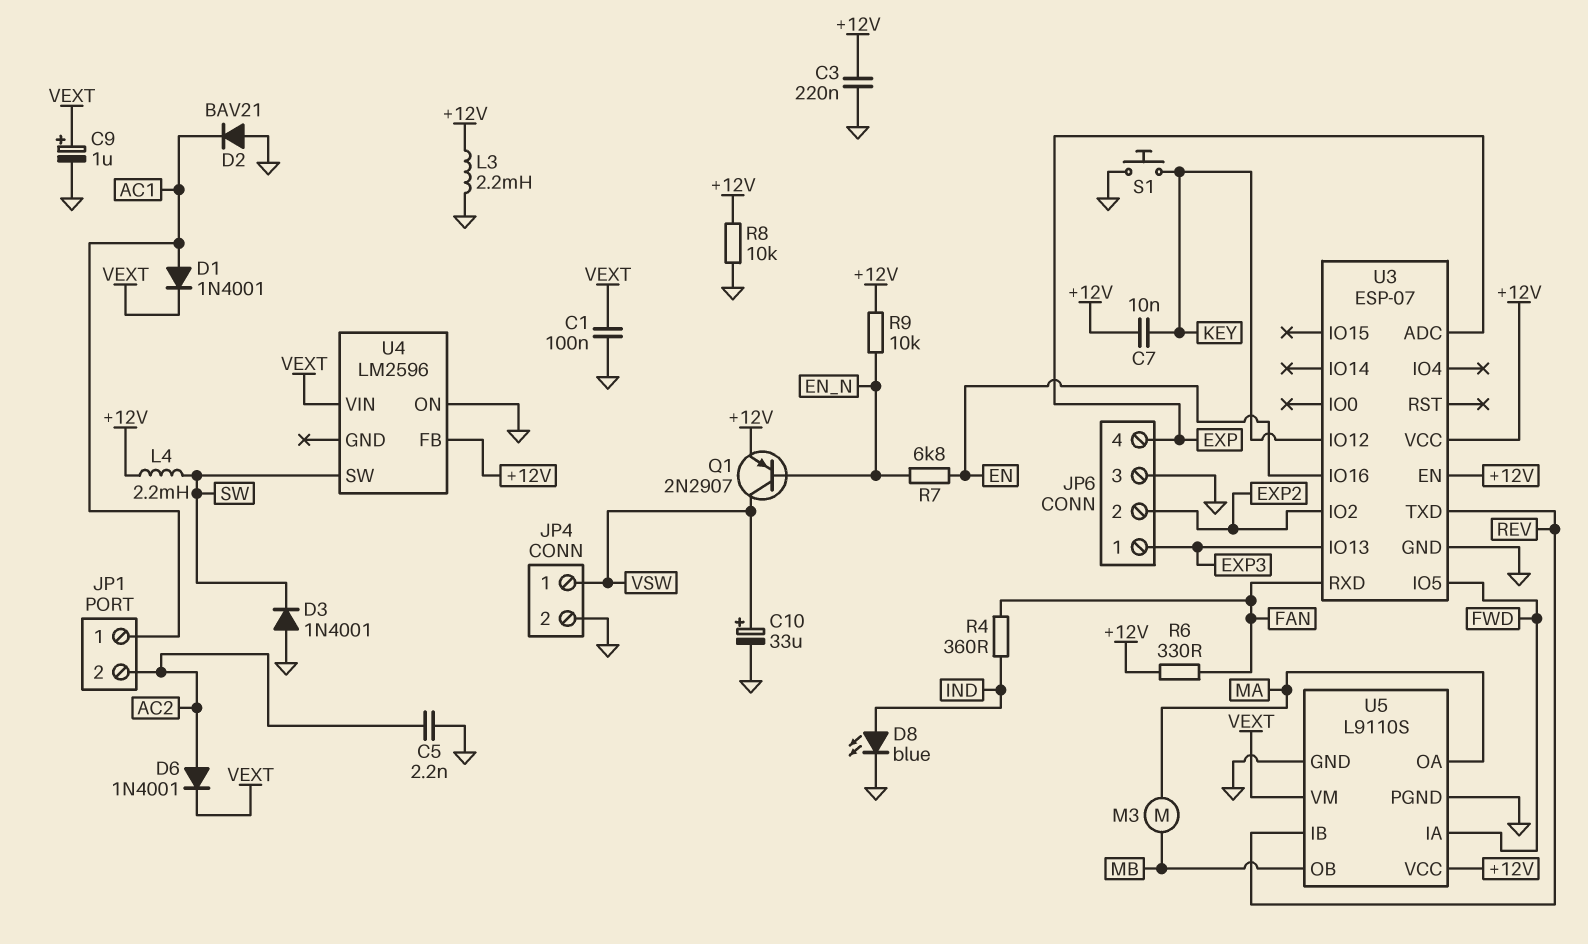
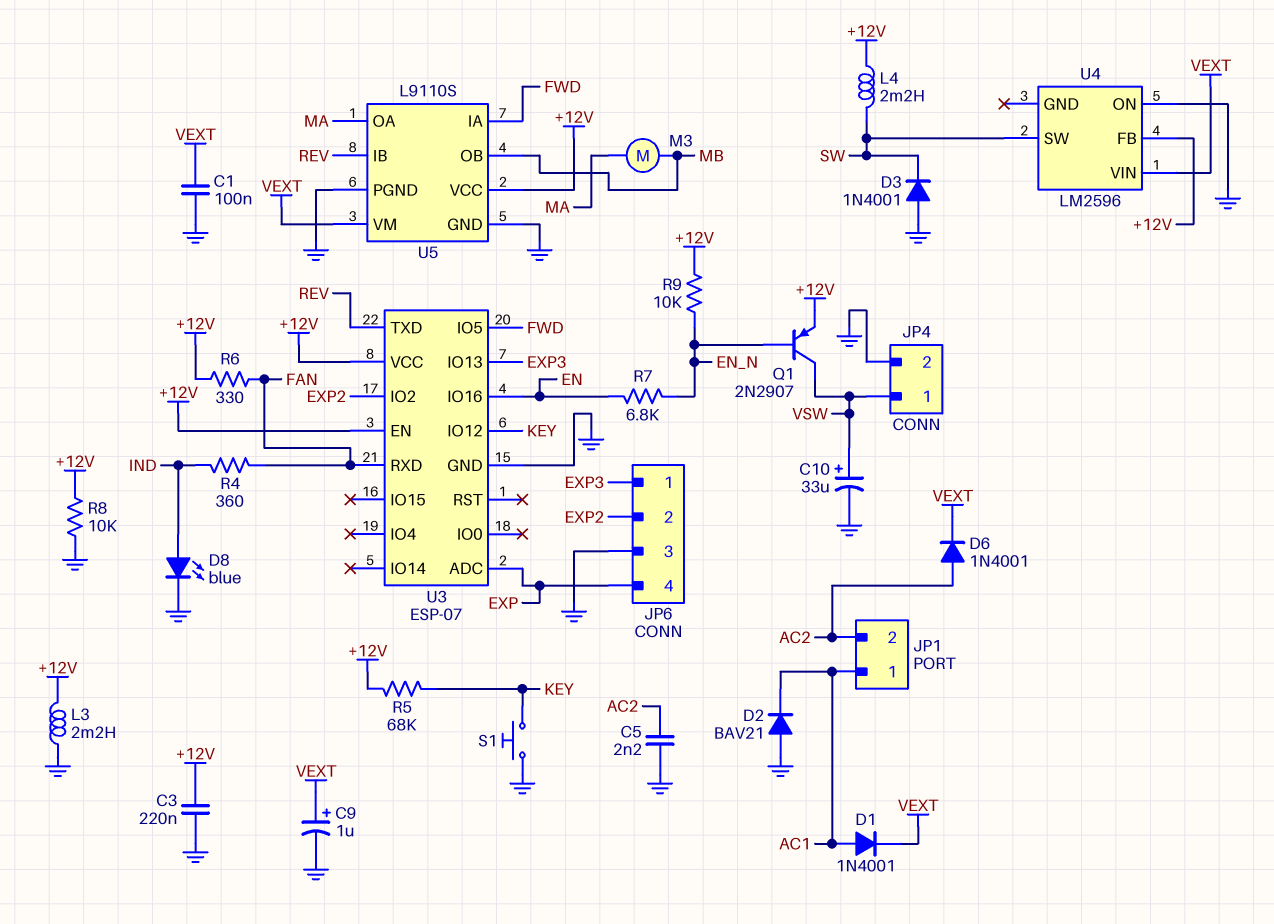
C7: 10nF (+12V, KEY) -> none
R5: none -> 68k (+12V, KEY)

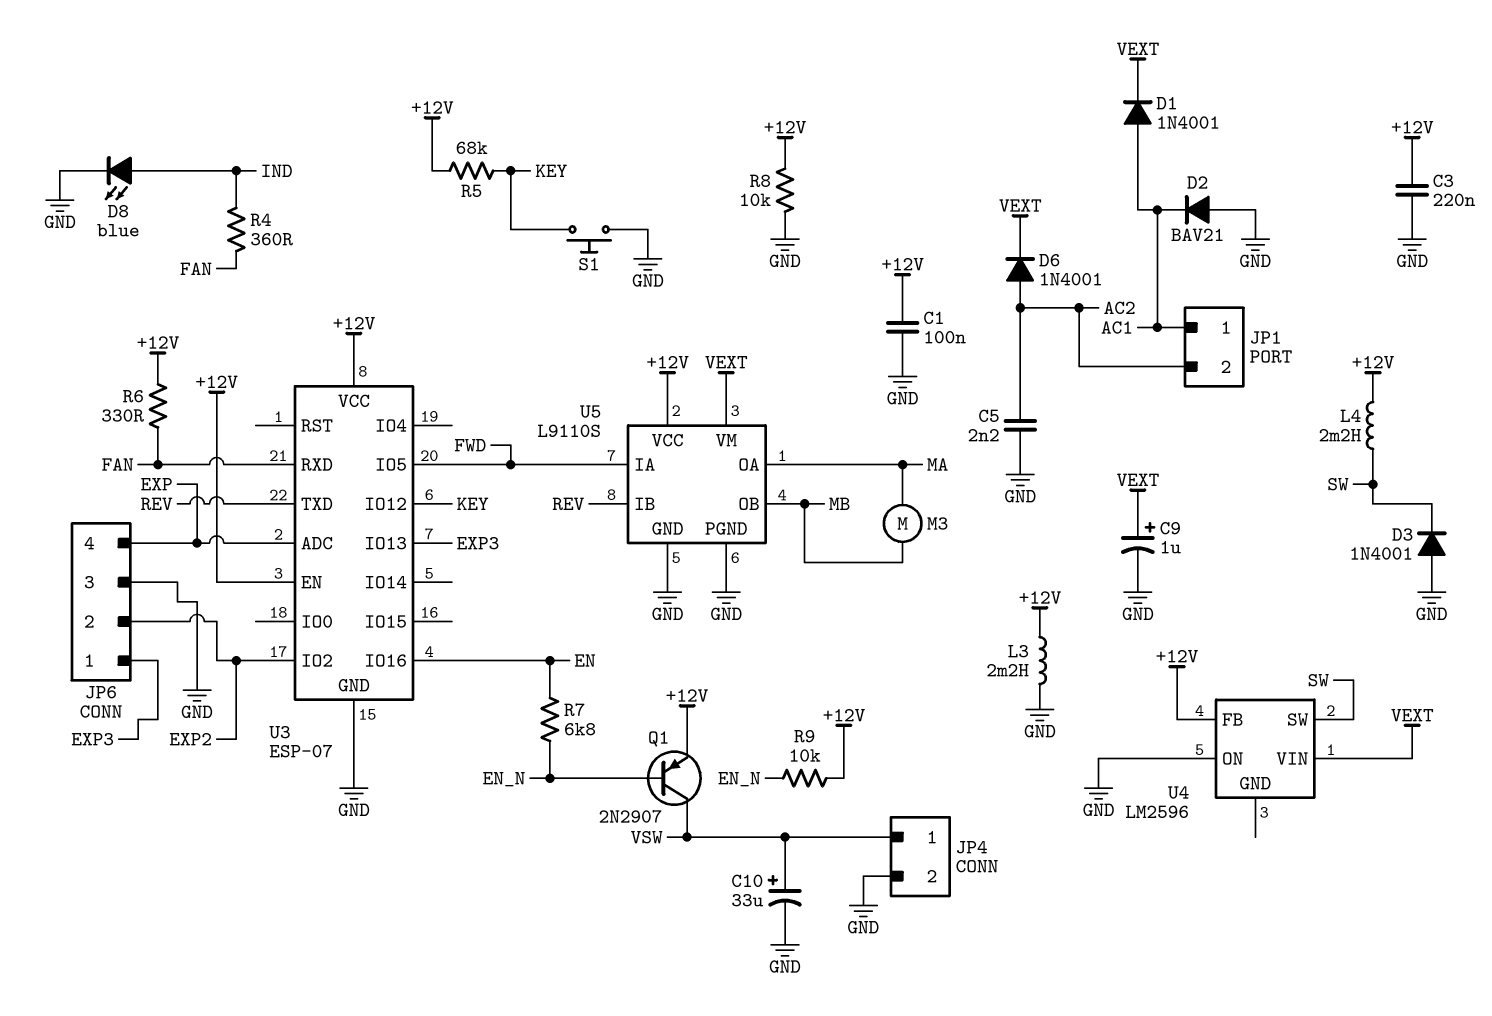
C1: 100nF (GND, VEXT) -> 100nF (+12V, GND)

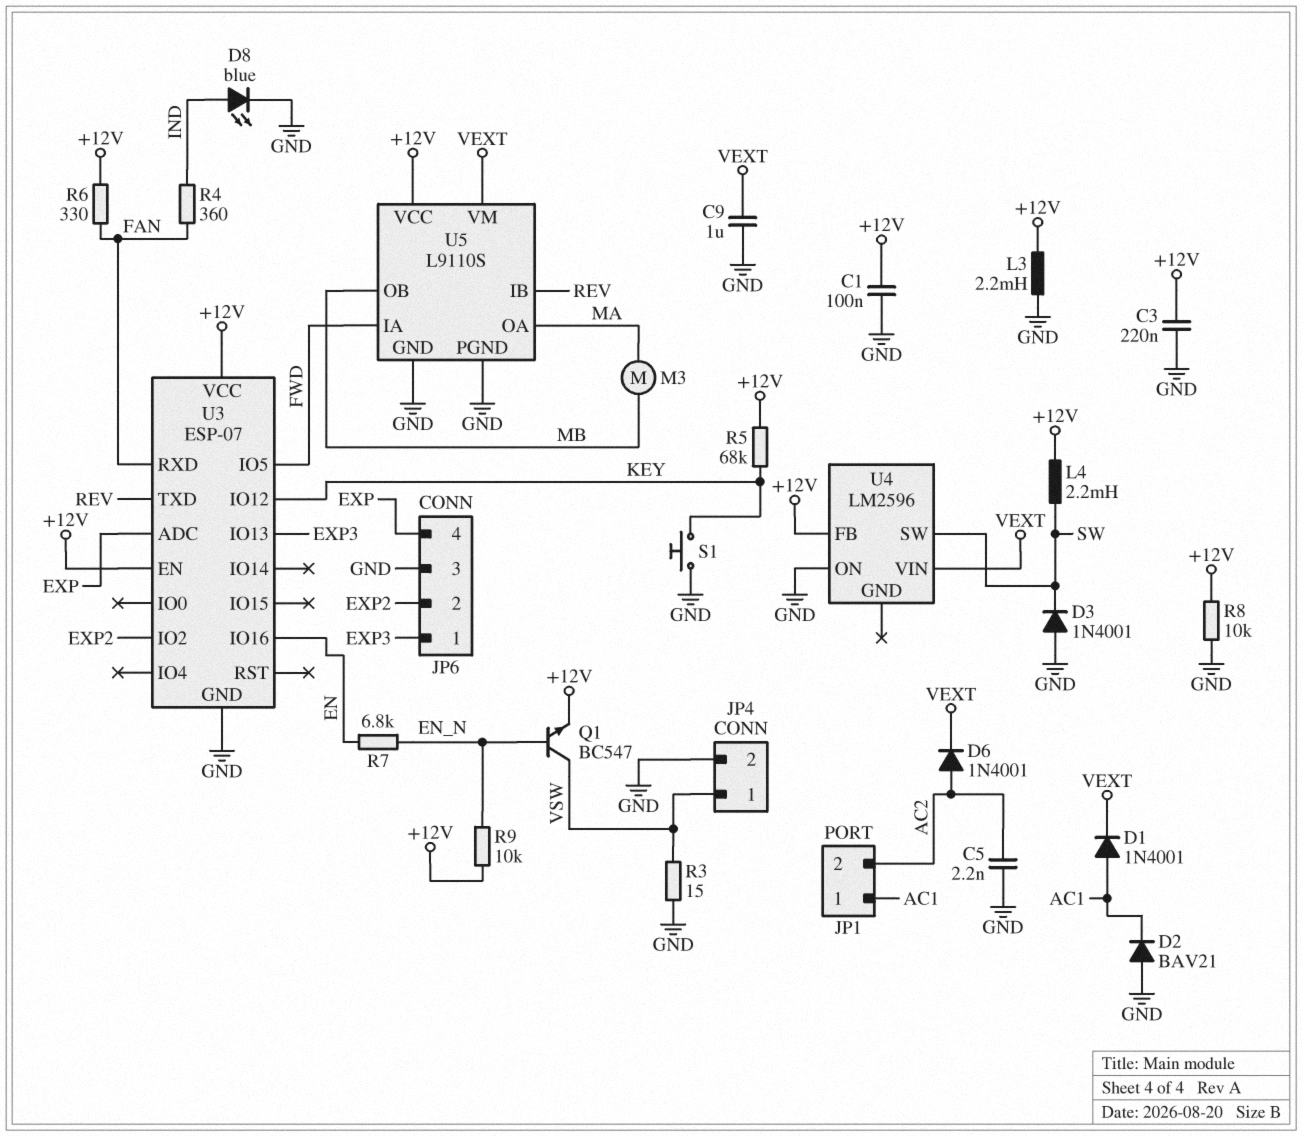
C9: 1uF (plus VEXT, minus GND) -> 1uF (GND, VEXT)
C10: 33uF (plus VSW, minus GND) -> none
Q1: PNP 2N2907 (B EN_N, C VSW, E +12V) -> NPN BC547 (B EN_N, C VSW, E +12V)
R3: none -> 15 (GND, VSW)

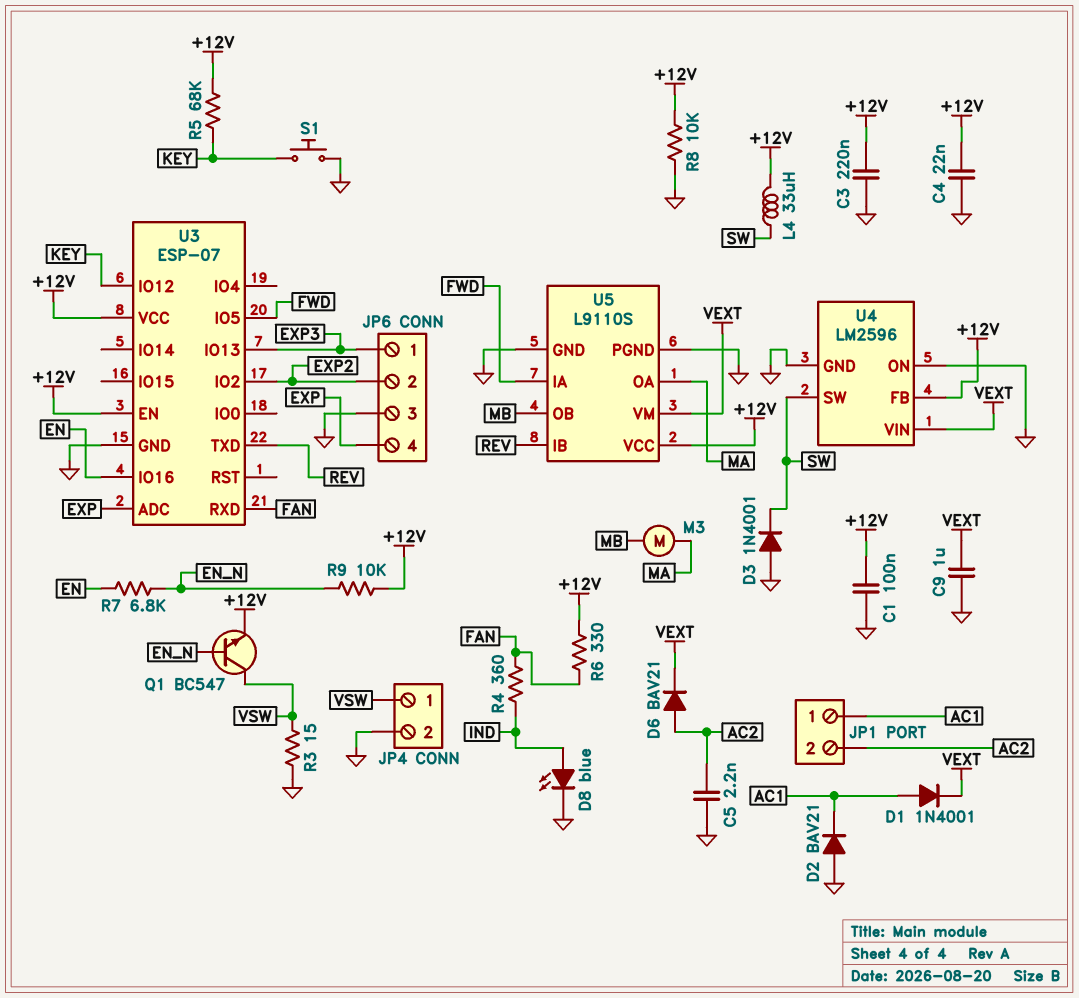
C4: none -> 22nF (+12V, GND)
D6: diode 1N4001 (A AC2, K VEXT) -> diode BAV21 (A AC2, K VEXT)
L3: 2.2mH (+12V, GND) -> none
L4: 2.2mH (+12V, SW) -> 33uH (+12V, SW)
U4 pin GND: none -> GND

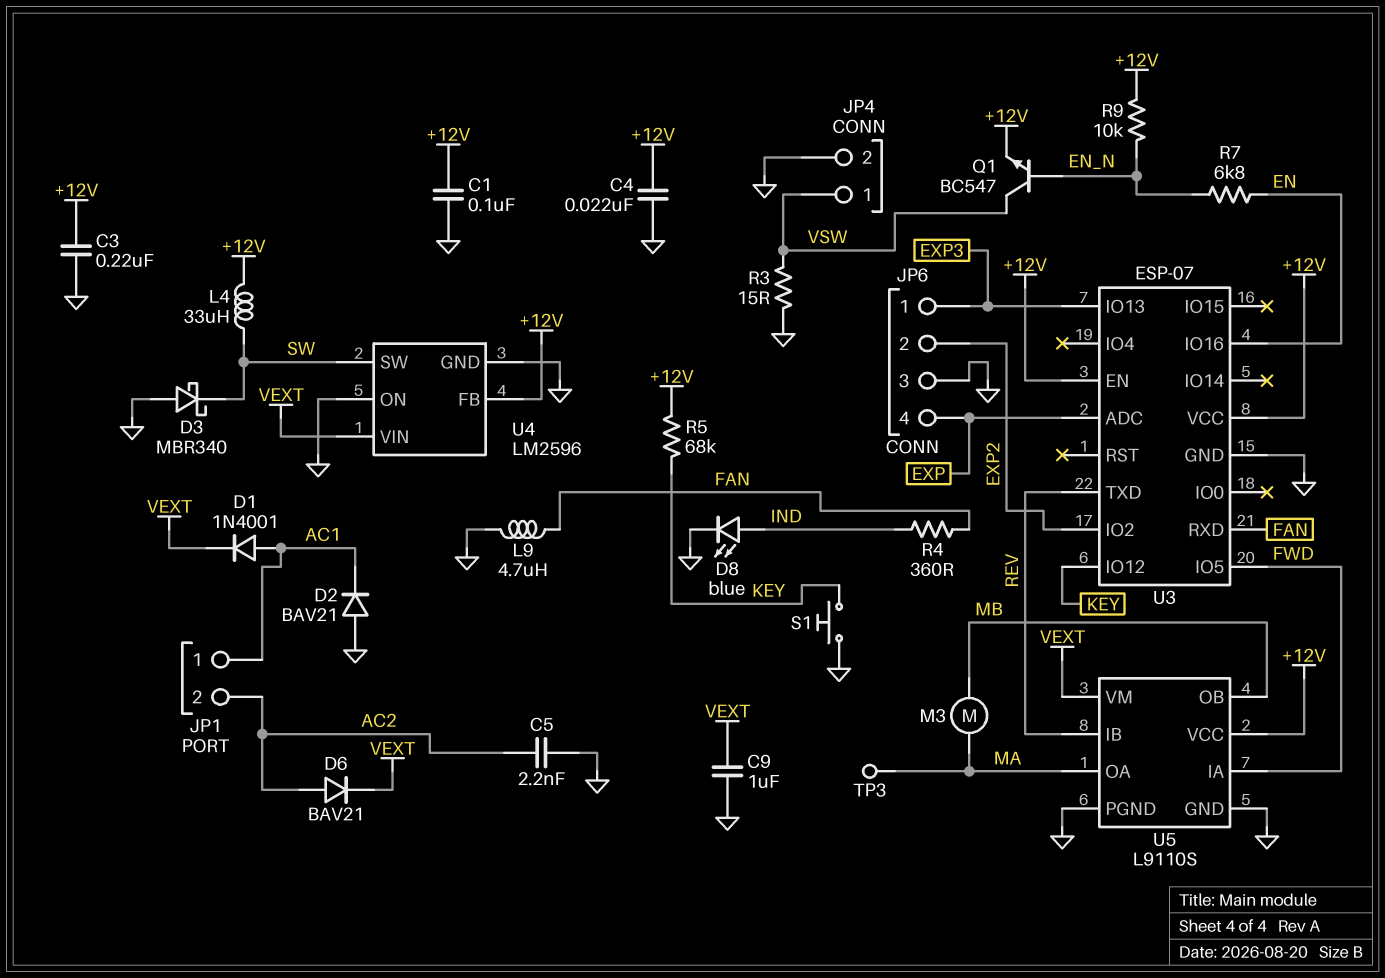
D3: diode 1N4001 (A GND, K SW) -> schottky MBR340 (A GND, K SW)
L9: none -> 4.7uH (FAN, GND)
R6: 330 (+12V, FAN) -> none
R8: 10k (+12V, GND) -> none
TP3: none -> test point (MA)

